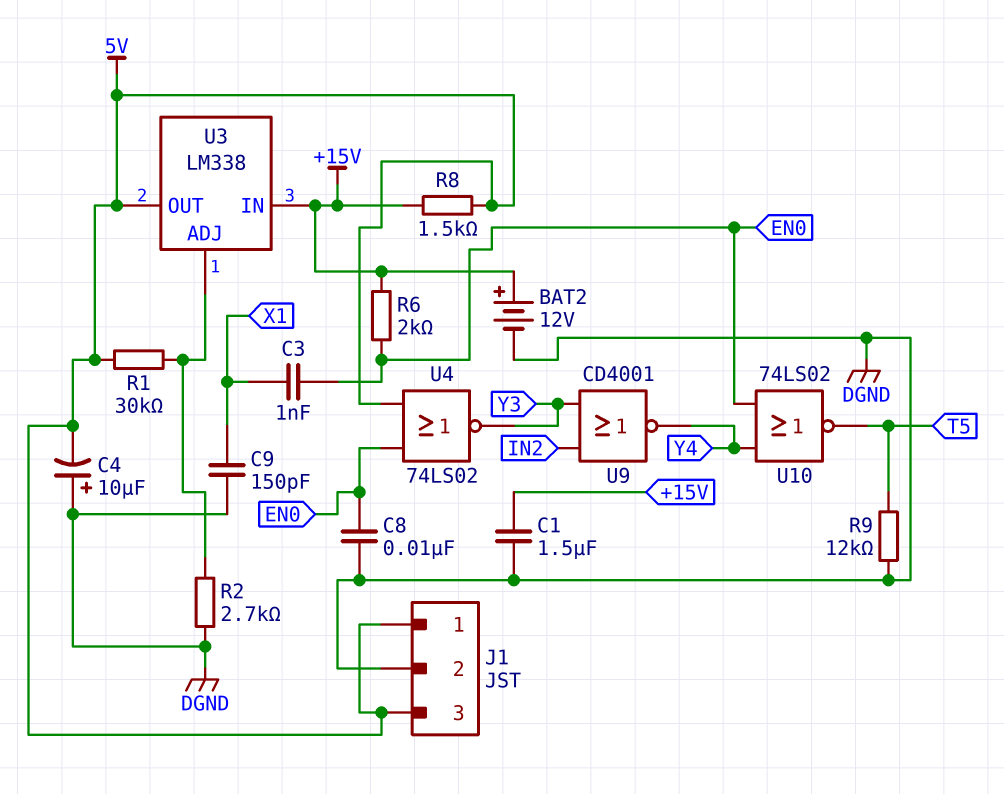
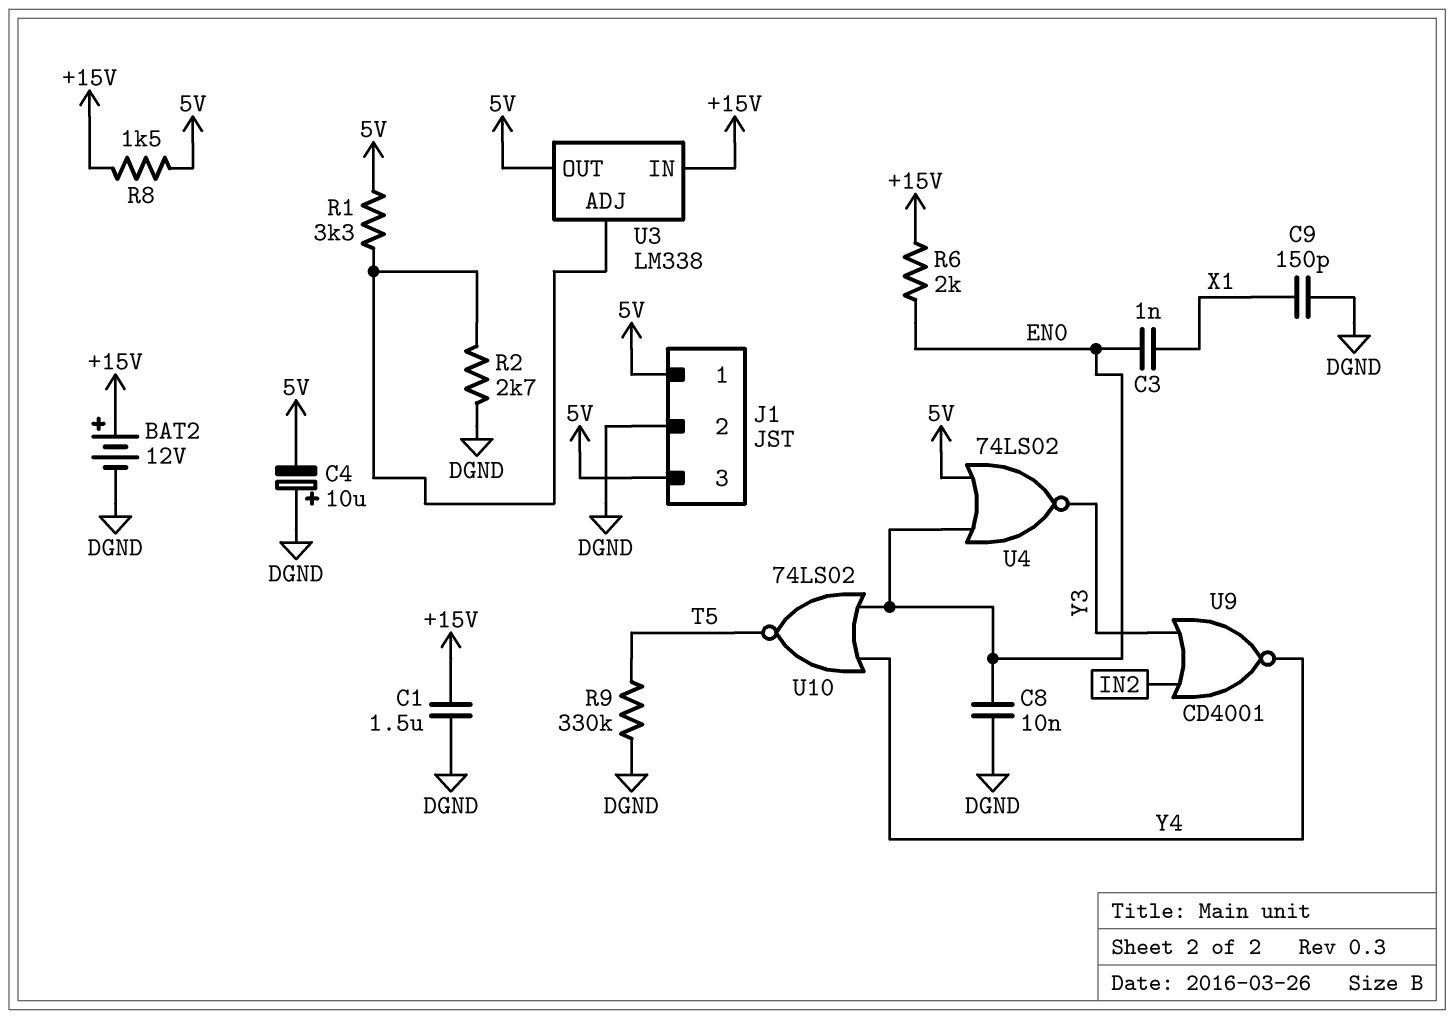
R1: 30k (5V, U3/ADJ) -> 3.3k (5V, U3/ADJ)
R9: 12k (DGND, T5) -> 330k (DGND, T5)

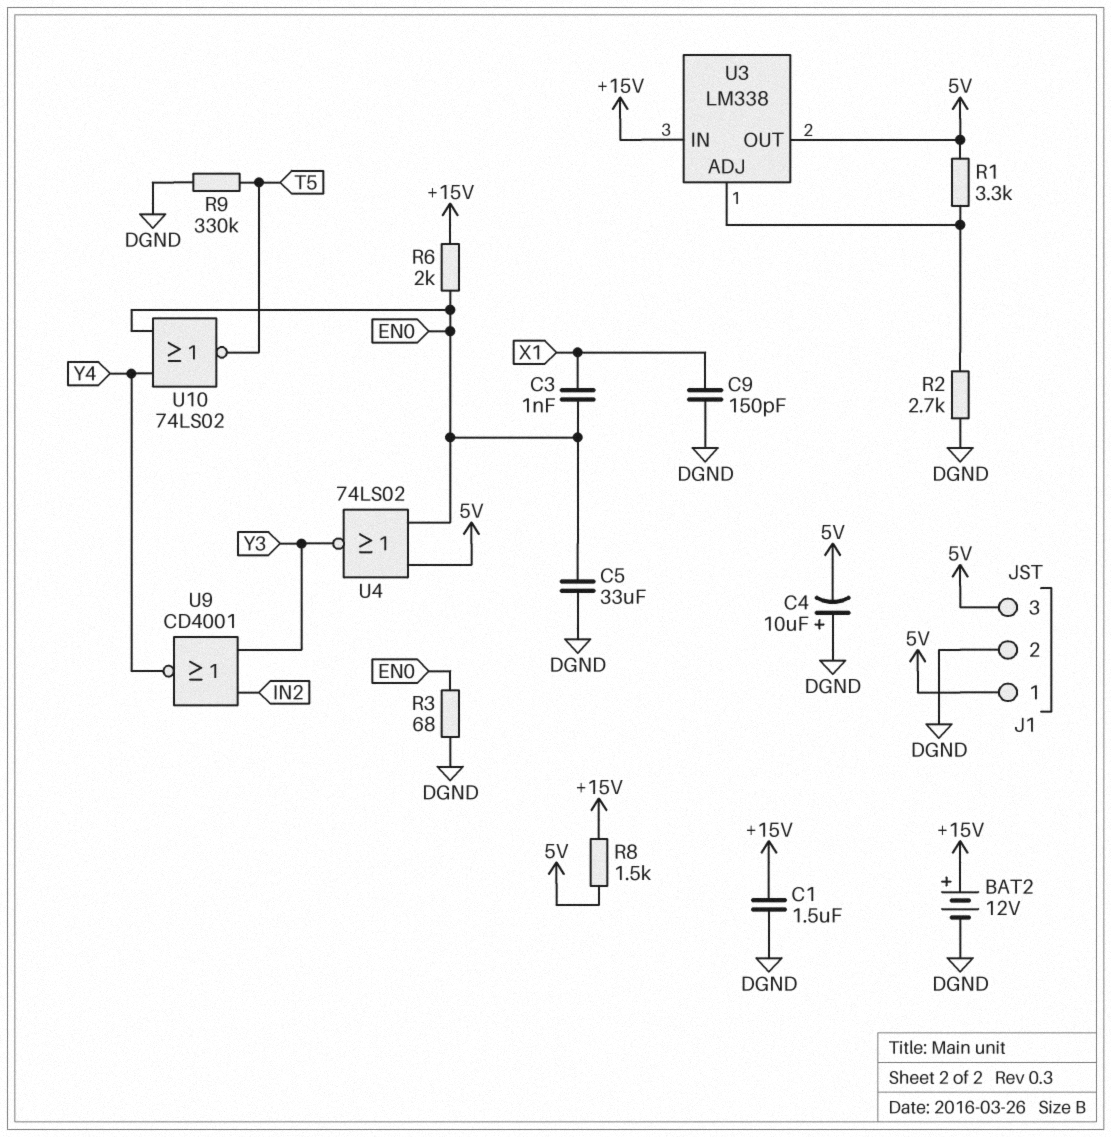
C5: none -> 33uF (DGND, EN0)
C8: 10nF (DGND, EN0) -> none
R3: none -> 68 (DGND, EN0)

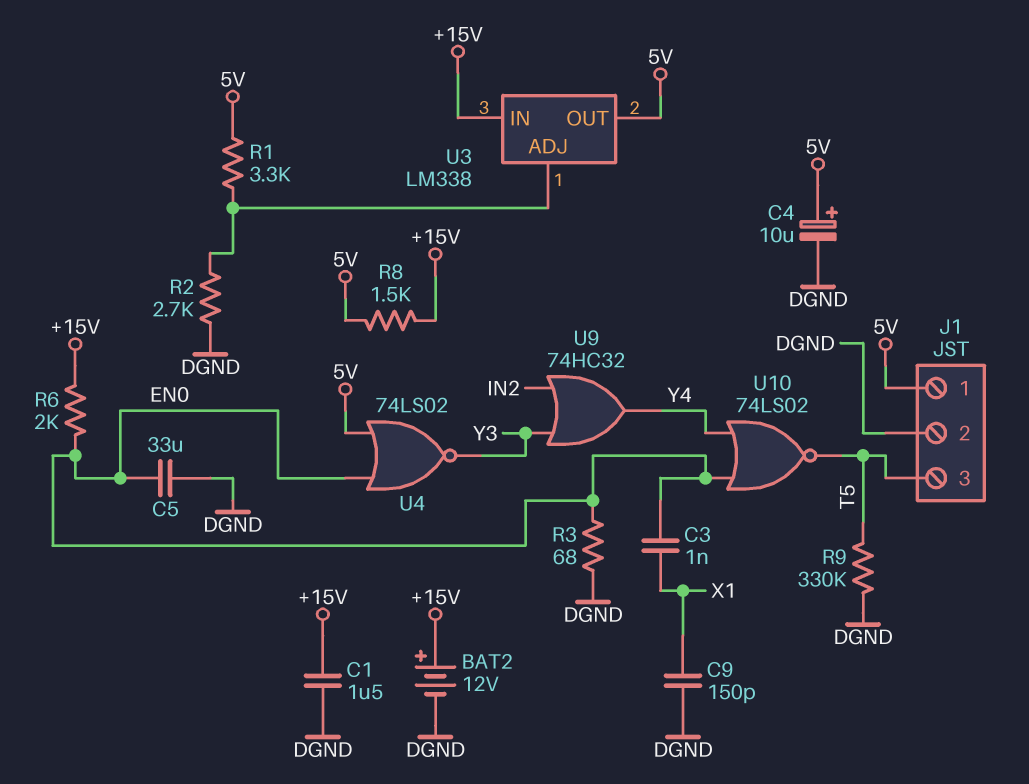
C4: 10uF (plus DGND, minus 5V) -> 10uF (plus 5V, minus DGND)
J1 pin 3: 5V -> T5
U9: NOR CD4001 (in IN2, in Y3, out Y4) -> OR 74HC32 (in IN2, in Y3, out Y4)

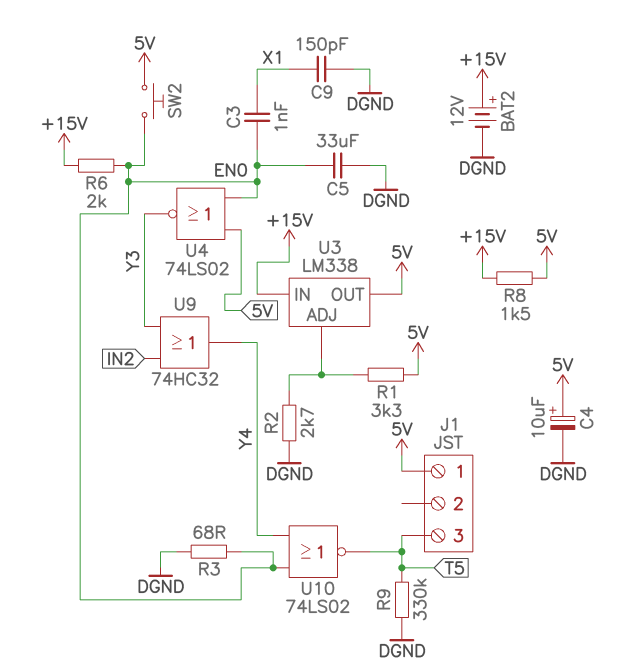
C1: 1.5uF (+15V, DGND) -> none
J1 pin 2: DGND -> none
SW2: none -> button (5V, EN0)

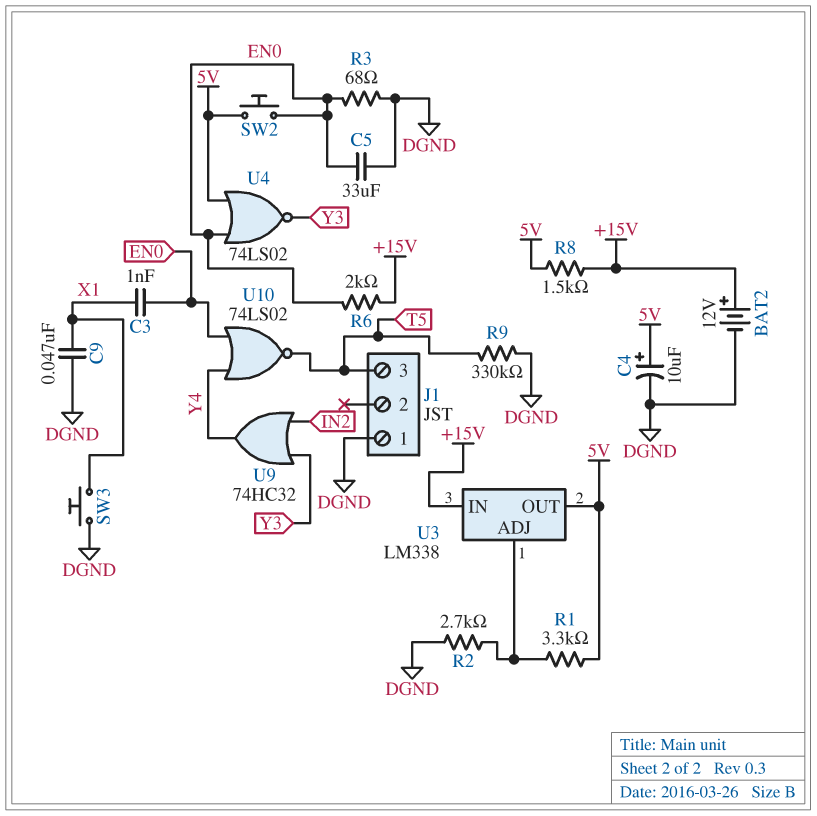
C9: 150pF (DGND, X1) -> 47nF (DGND, X1)
J1 pin 1: 5V -> DGND
SW3: none -> button (DGND, X1)

